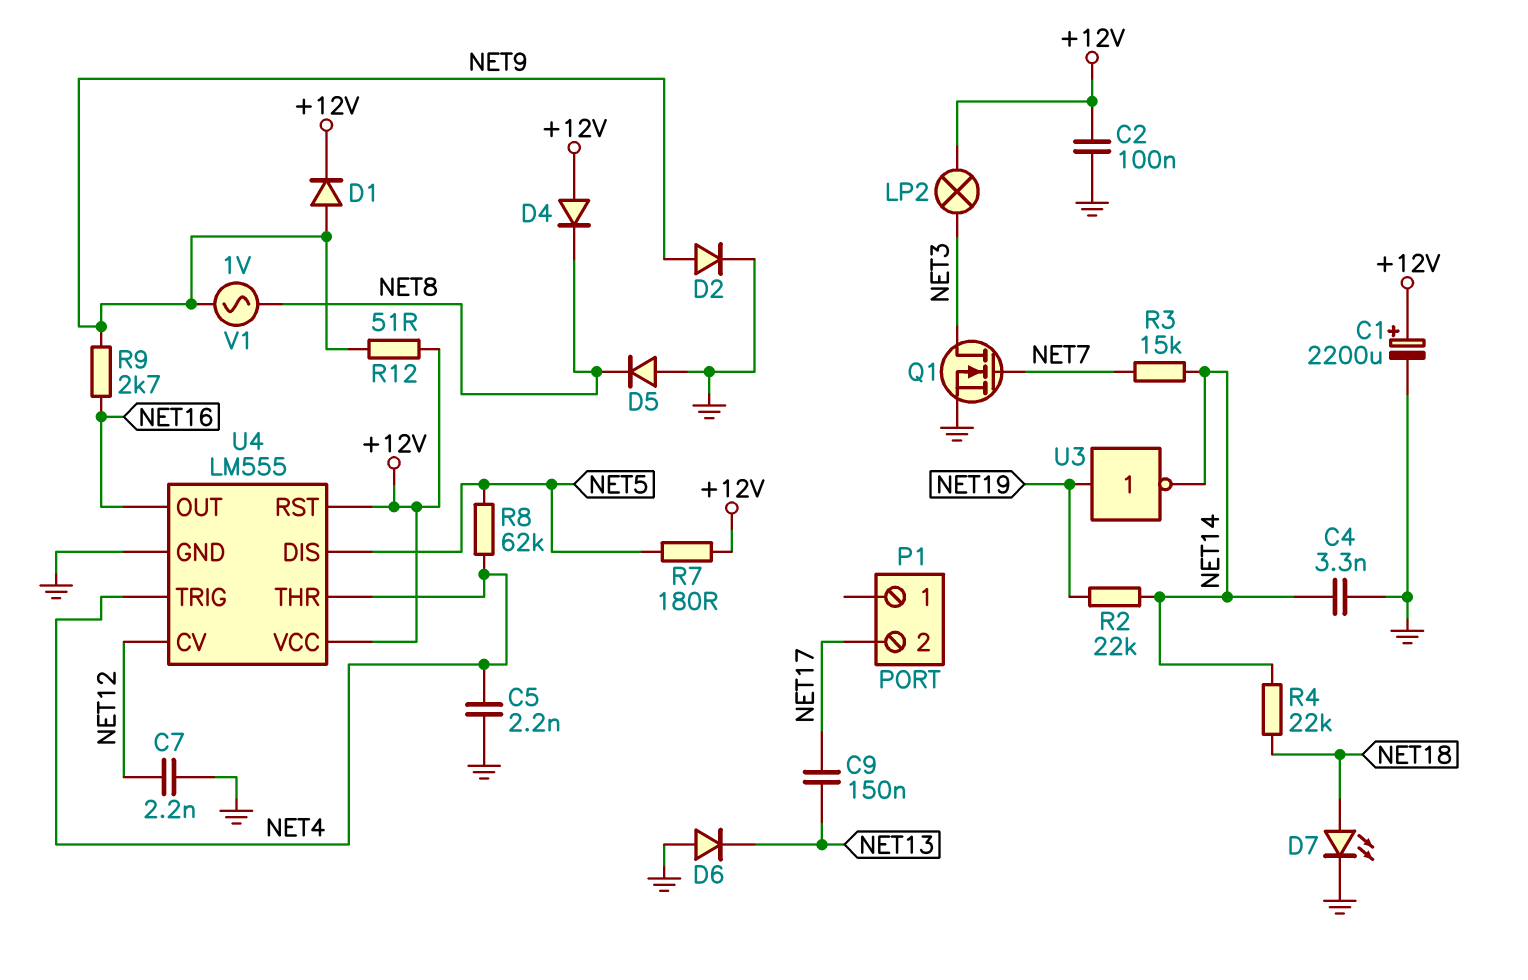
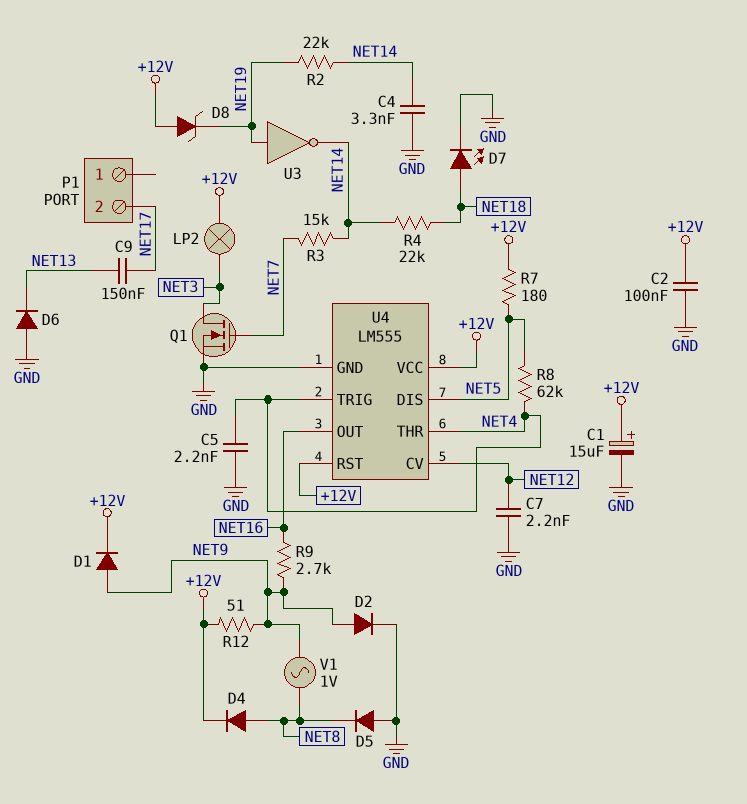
C1: 2200uF (plus +12V, minus GND) -> 15uF (plus +12V, minus GND)
D4: diode (A +12V, K NET8) -> diode (A NET8, K +12V)
D8: none -> zener (A +12V, K NET19)

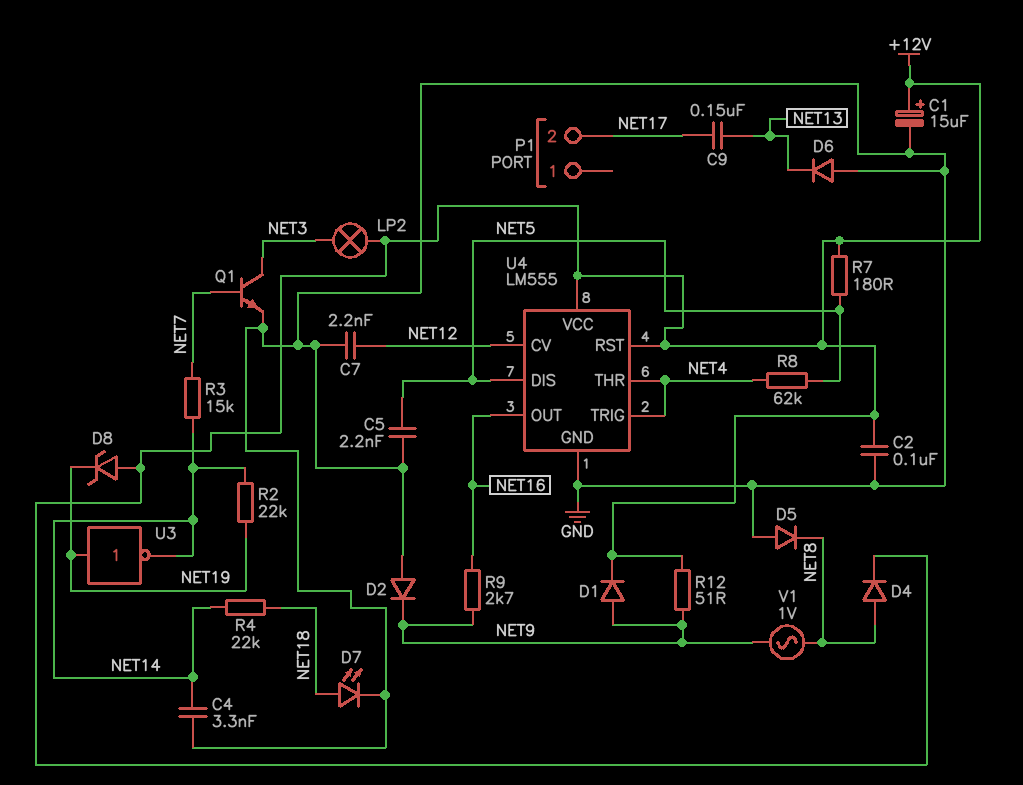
C5: 2.2nF (GND, NET4) -> 2.2nF (GND, NET5)
D2: diode (A NET9, K GND) -> diode (A GND, K NET9)
Q1: NMOS (G NET7, D NET3, S GND) -> NPN (B NET7, C NET3, E GND)

